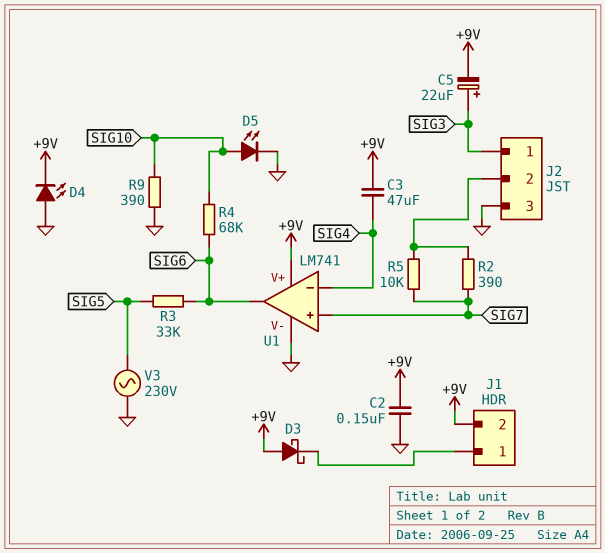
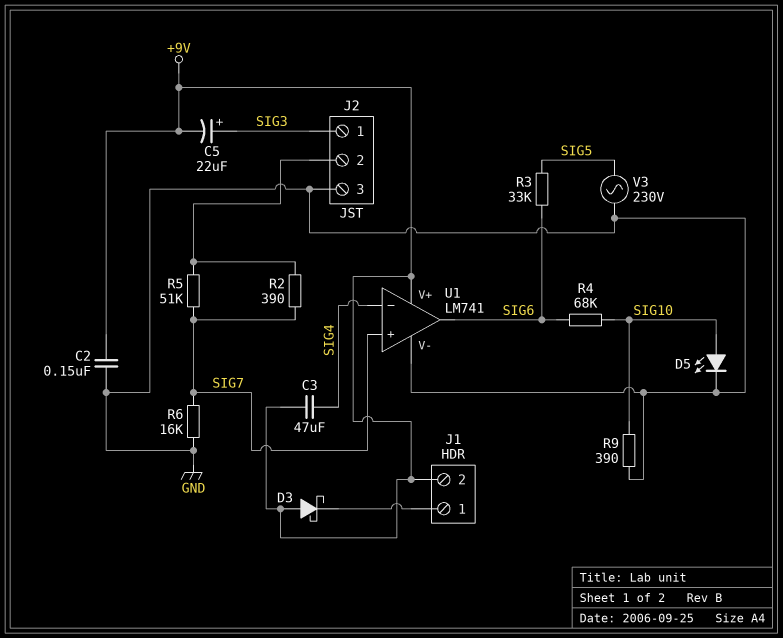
D4: LED (A GND, K +9V) -> none
R5: 10k (J2/2, SIG7) -> 51k (J2/2, SIG7)
R6: none -> 16k (GND, SIG7)

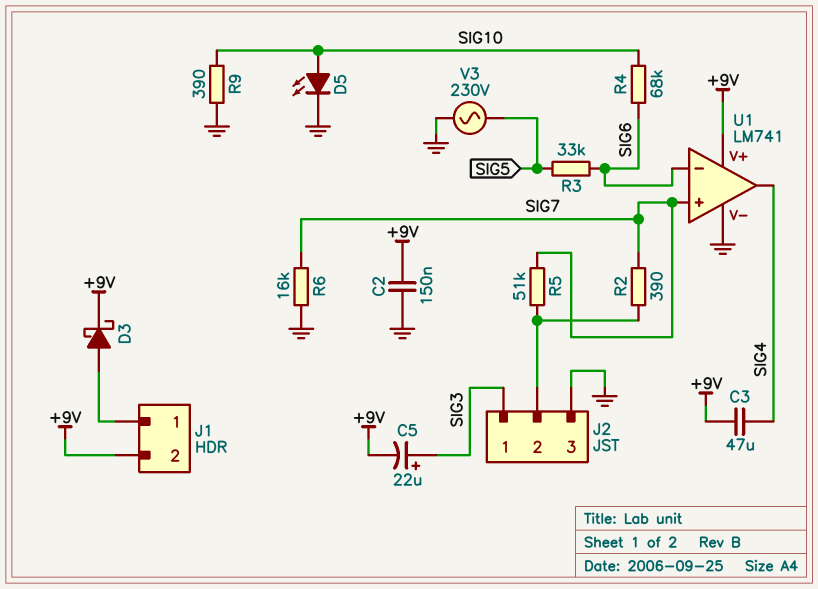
D3: schottky (A +9V, K J1/1) -> schottky (A J1/1, K +9V)
U1 pin in-: SIG4 -> SIG6
U1 pin out: SIG6 -> SIG4

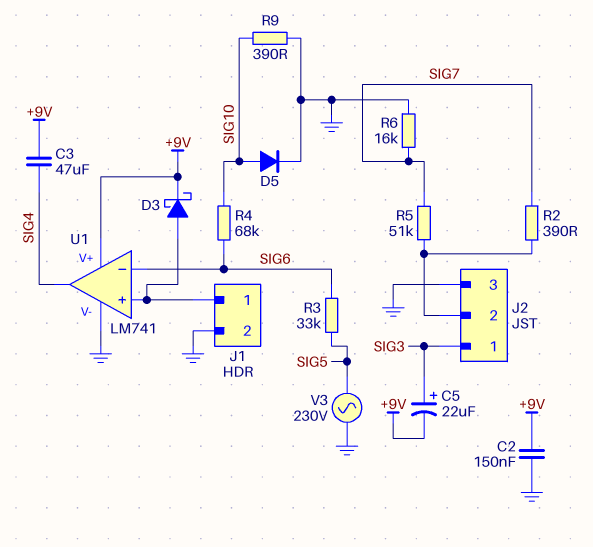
D5: LED (A SIG10, K GND) -> diode (A SIG10, K GND)
J1 pin 2: +9V -> GND
U1 pin in+: SIG7 -> J1/1

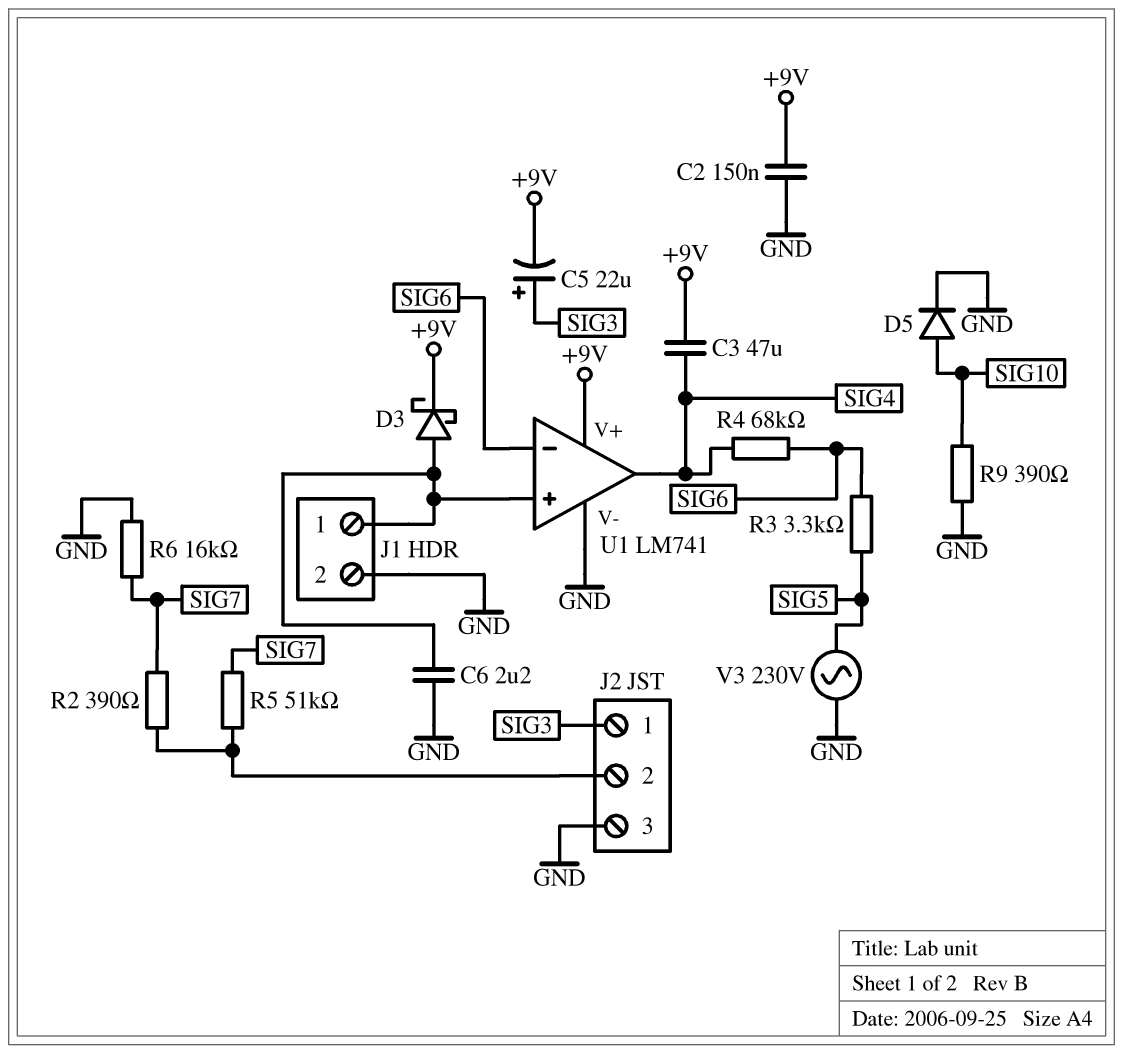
C6: none -> 2.2uF (GND, J1/1)
R3: 33k (SIG5, SIG6) -> 3.3k (SIG5, SIG6)
R4: 68k (SIG6, SIG10) -> 68k (SIG4, SIG6)

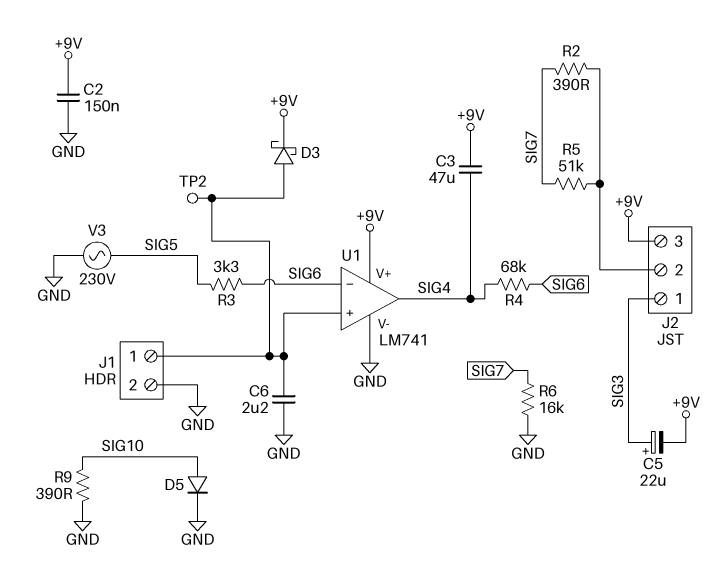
J2 pin 3: GND -> +9V
TP2: none -> test point (J1/1)

